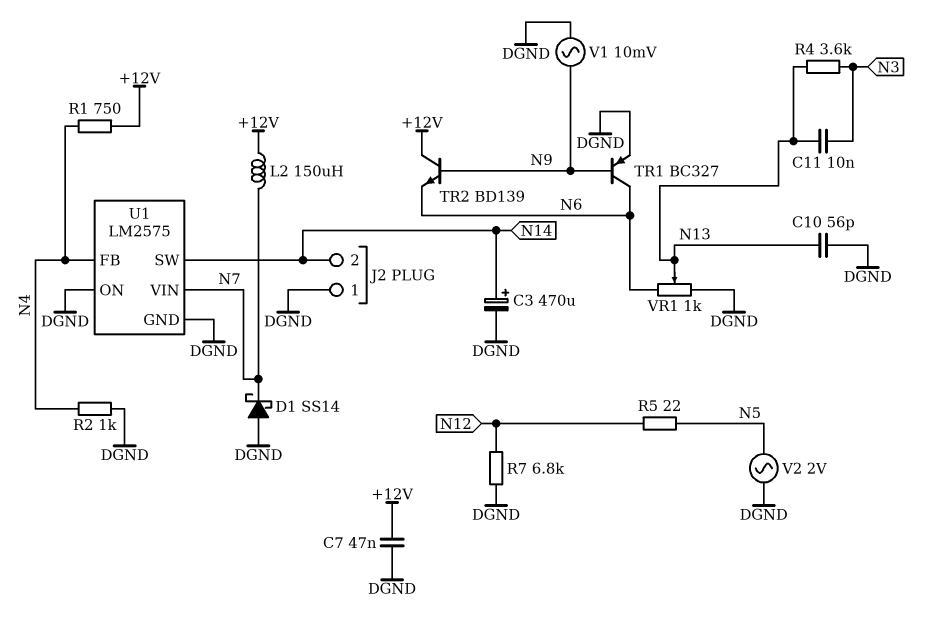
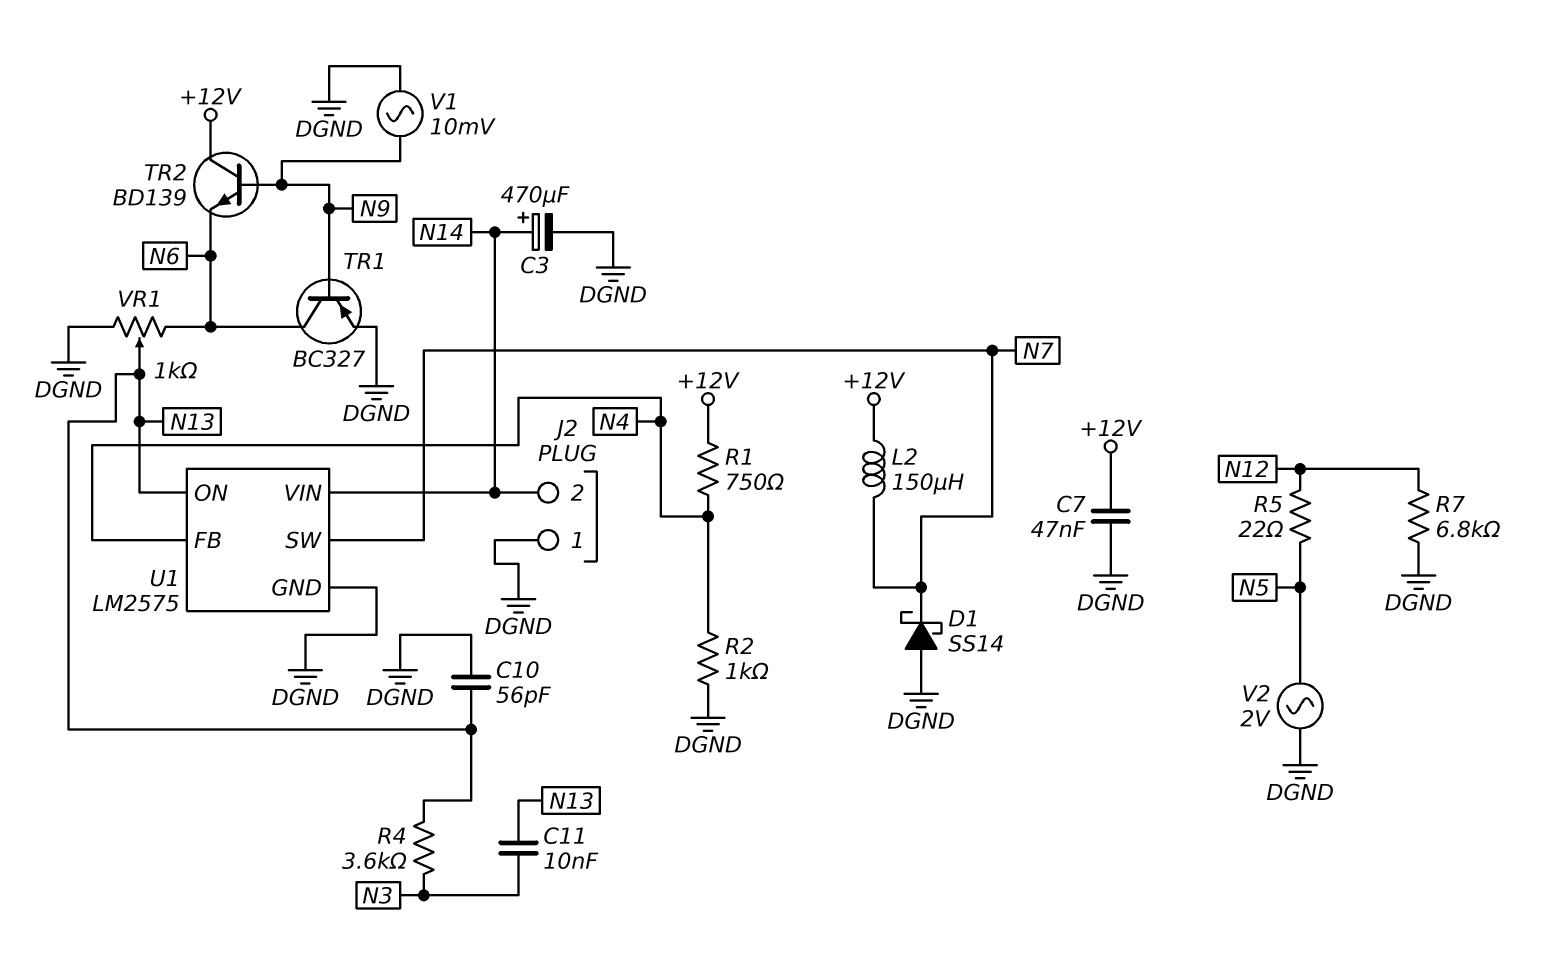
U1 pin ON: DGND -> N13
U1 pin SW: N14 -> N7
U1 pin VIN: N7 -> N14

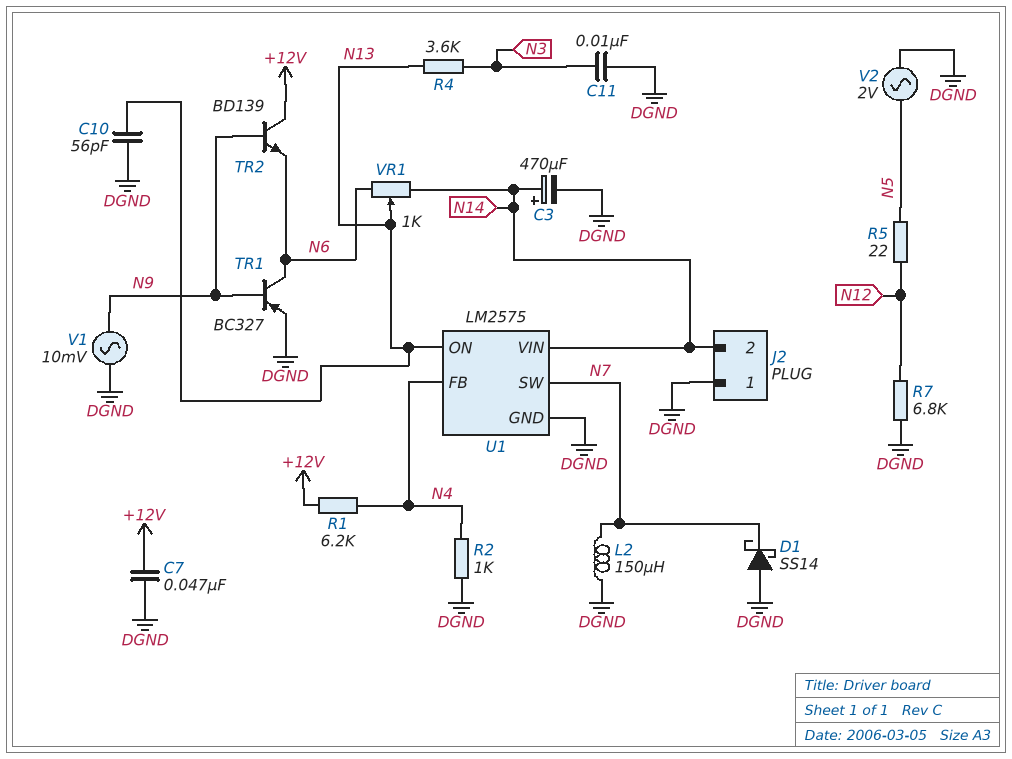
C11: 10nF (N3, N13) -> 10nF (DGND, N3)
L2: 150uH (+12V, N7) -> 150uH (DGND, N7)
R1: 750 (+12V, N4) -> 6.2k (+12V, N4)
VR1: 1k (DGND, N6, wiper N13) -> 1k (N6, N14, wiper N13)

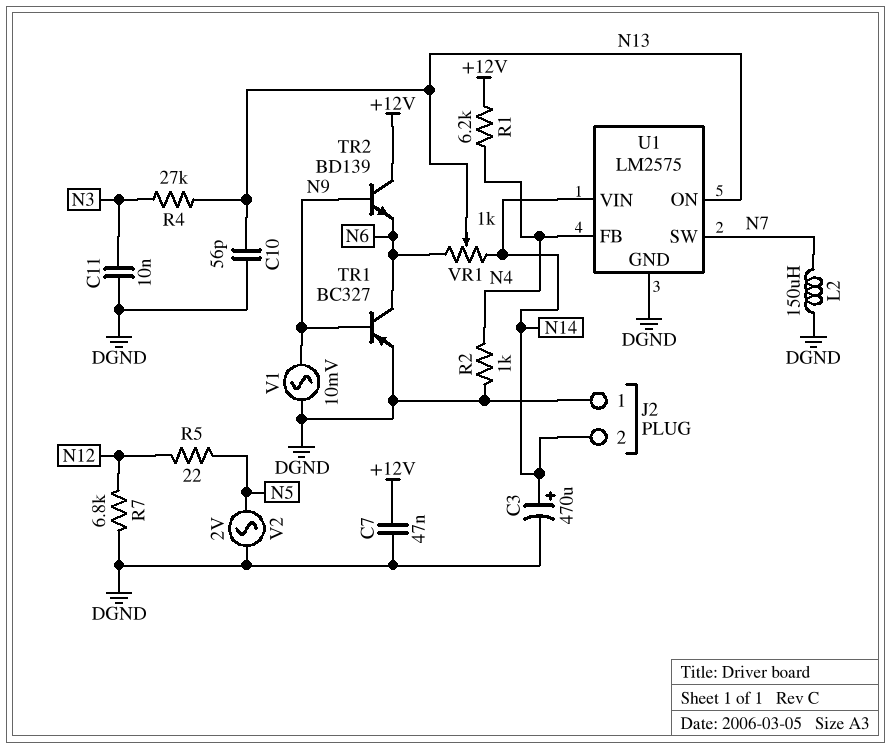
D1: schottky SS14 (A DGND, K N7) -> none
R4: 3.6k (N3, N13) -> 27k (N3, N13)

